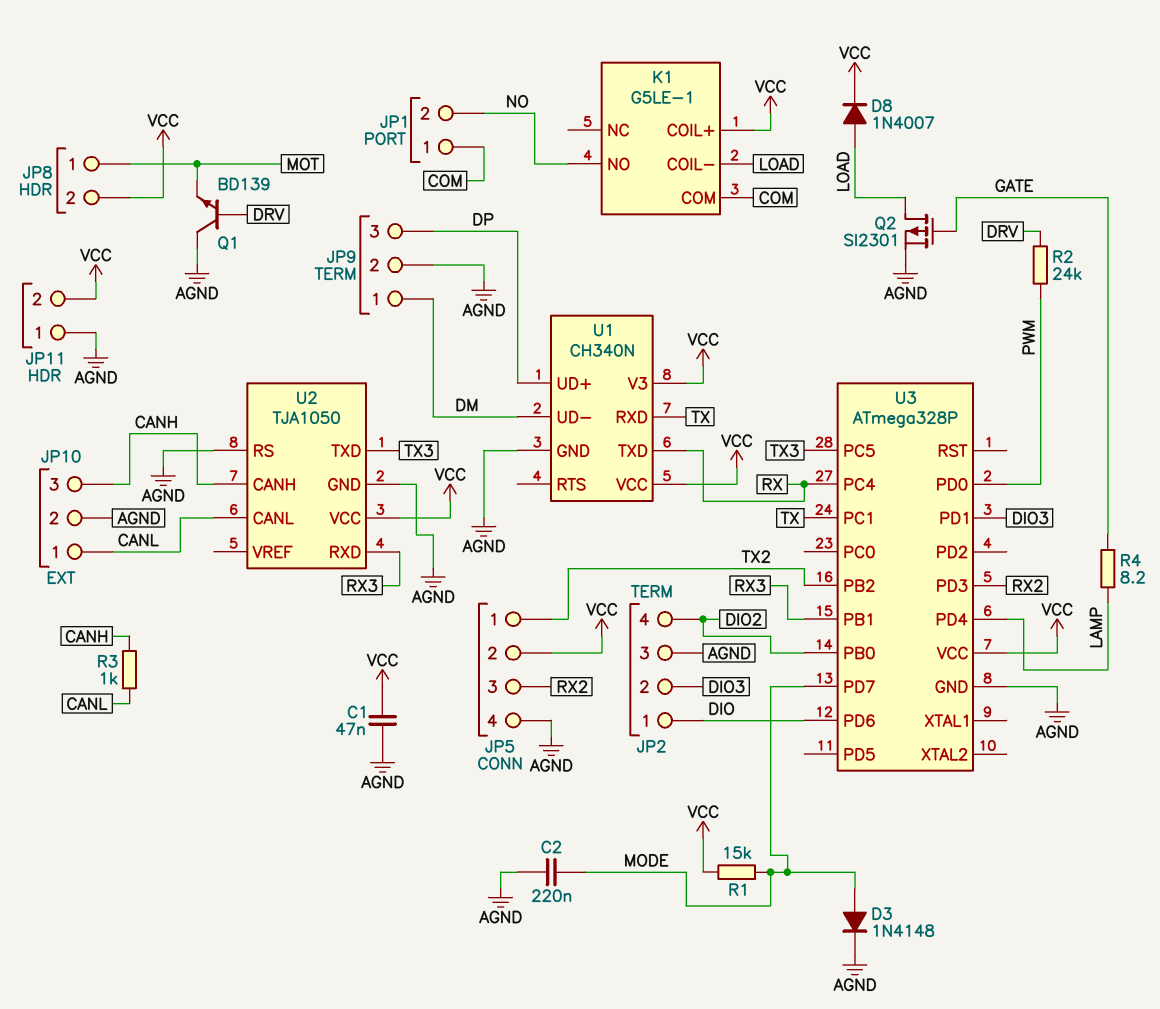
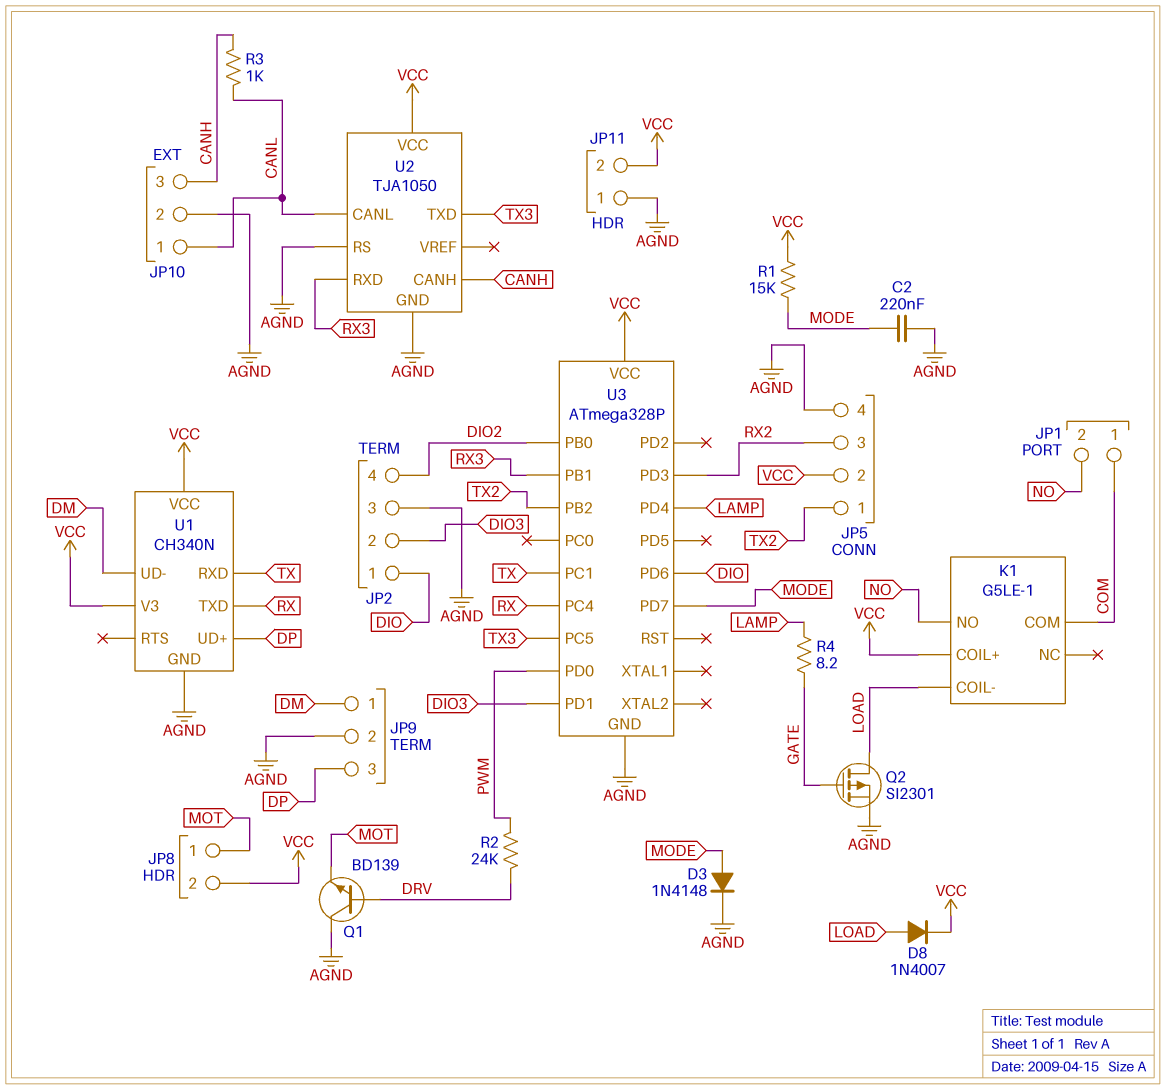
C1: 47nF (AGND, VCC) -> none

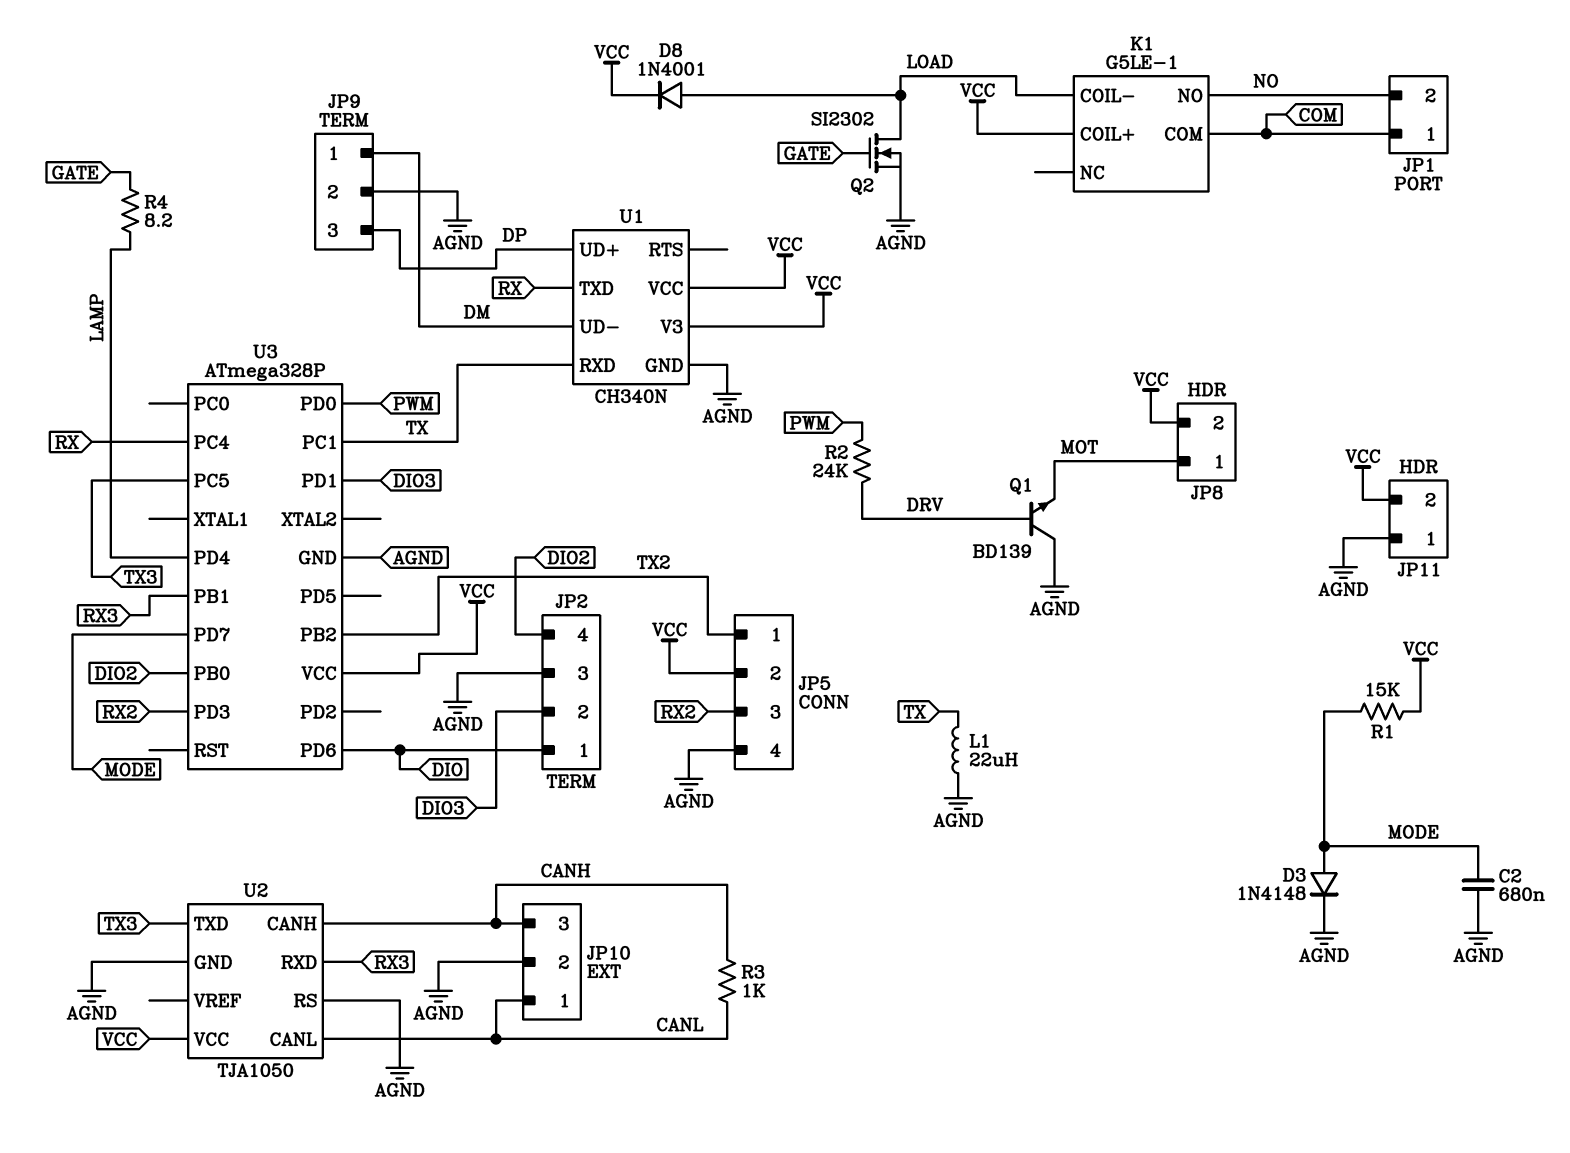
C2: 220nF (AGND, MODE) -> 680nF (AGND, MODE)
D8: diode 1N4007 (A LOAD, K VCC) -> diode 1N4001 (A LOAD, K VCC)
L1: none -> 22uH (AGND, TX)
Q2: PMOS SI2301 (G GATE, D LOAD, S AGND) -> NMOS SI2302 (G GATE, D LOAD, S AGND)

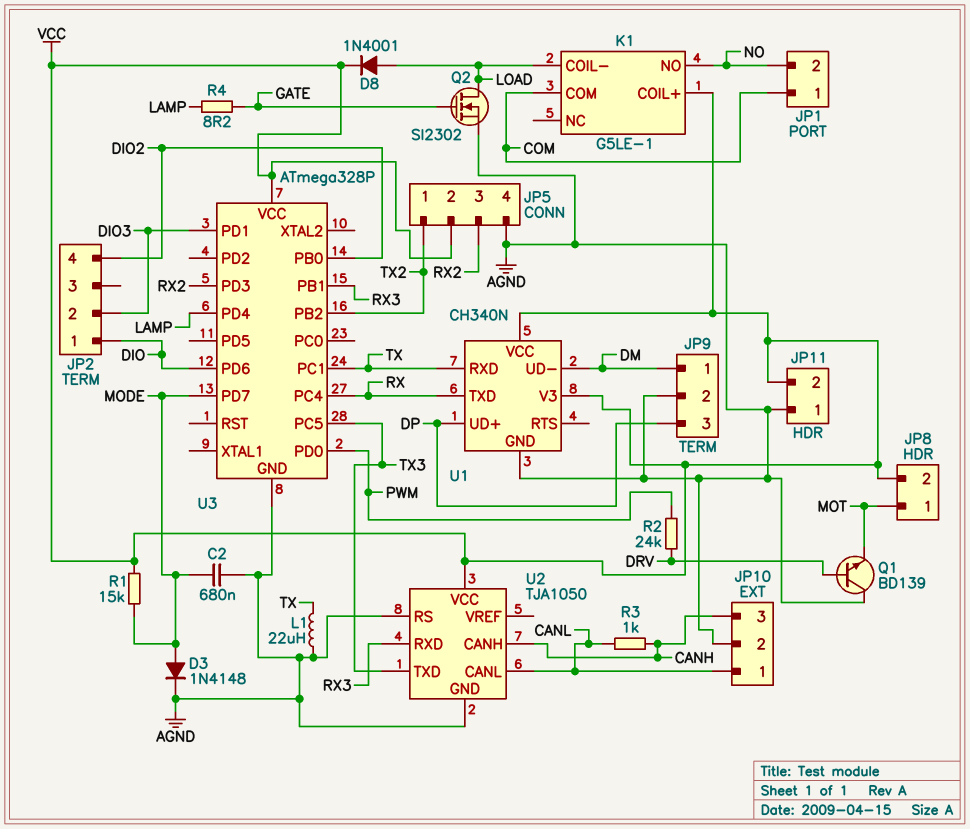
JP2 pin 3: AGND -> none

